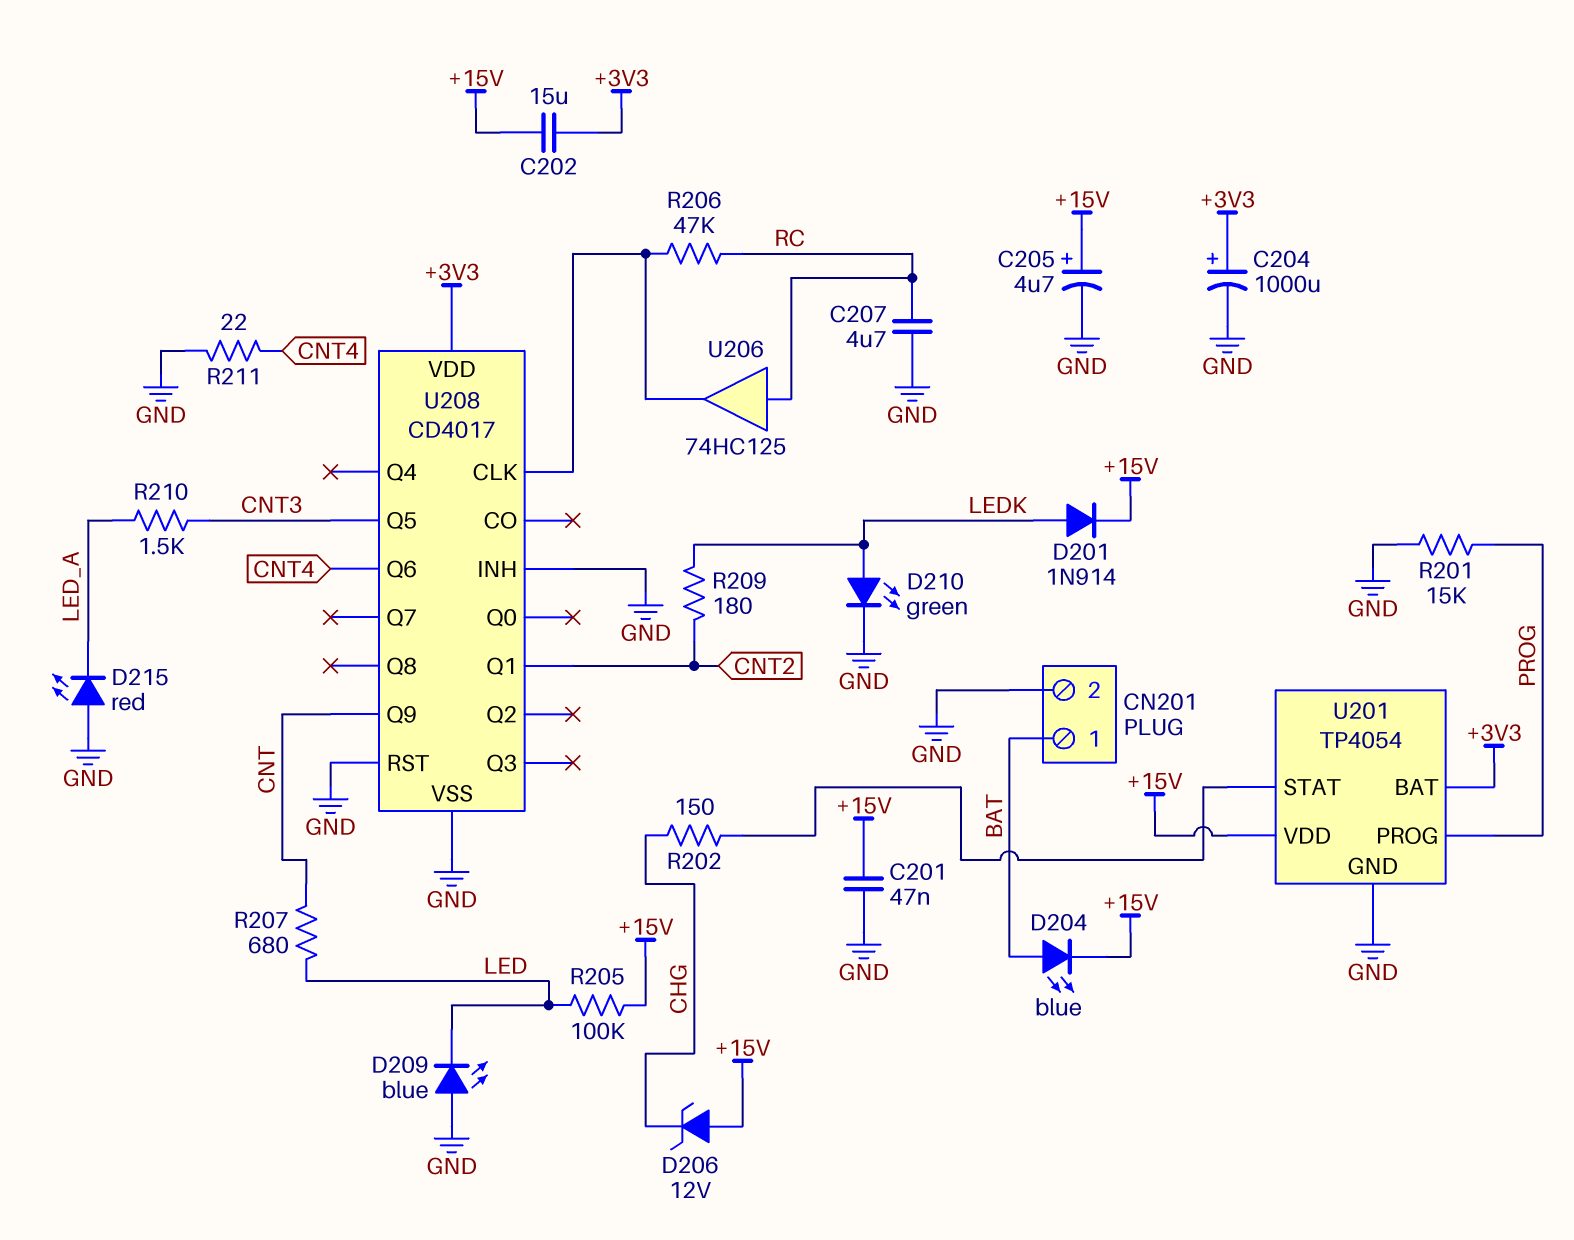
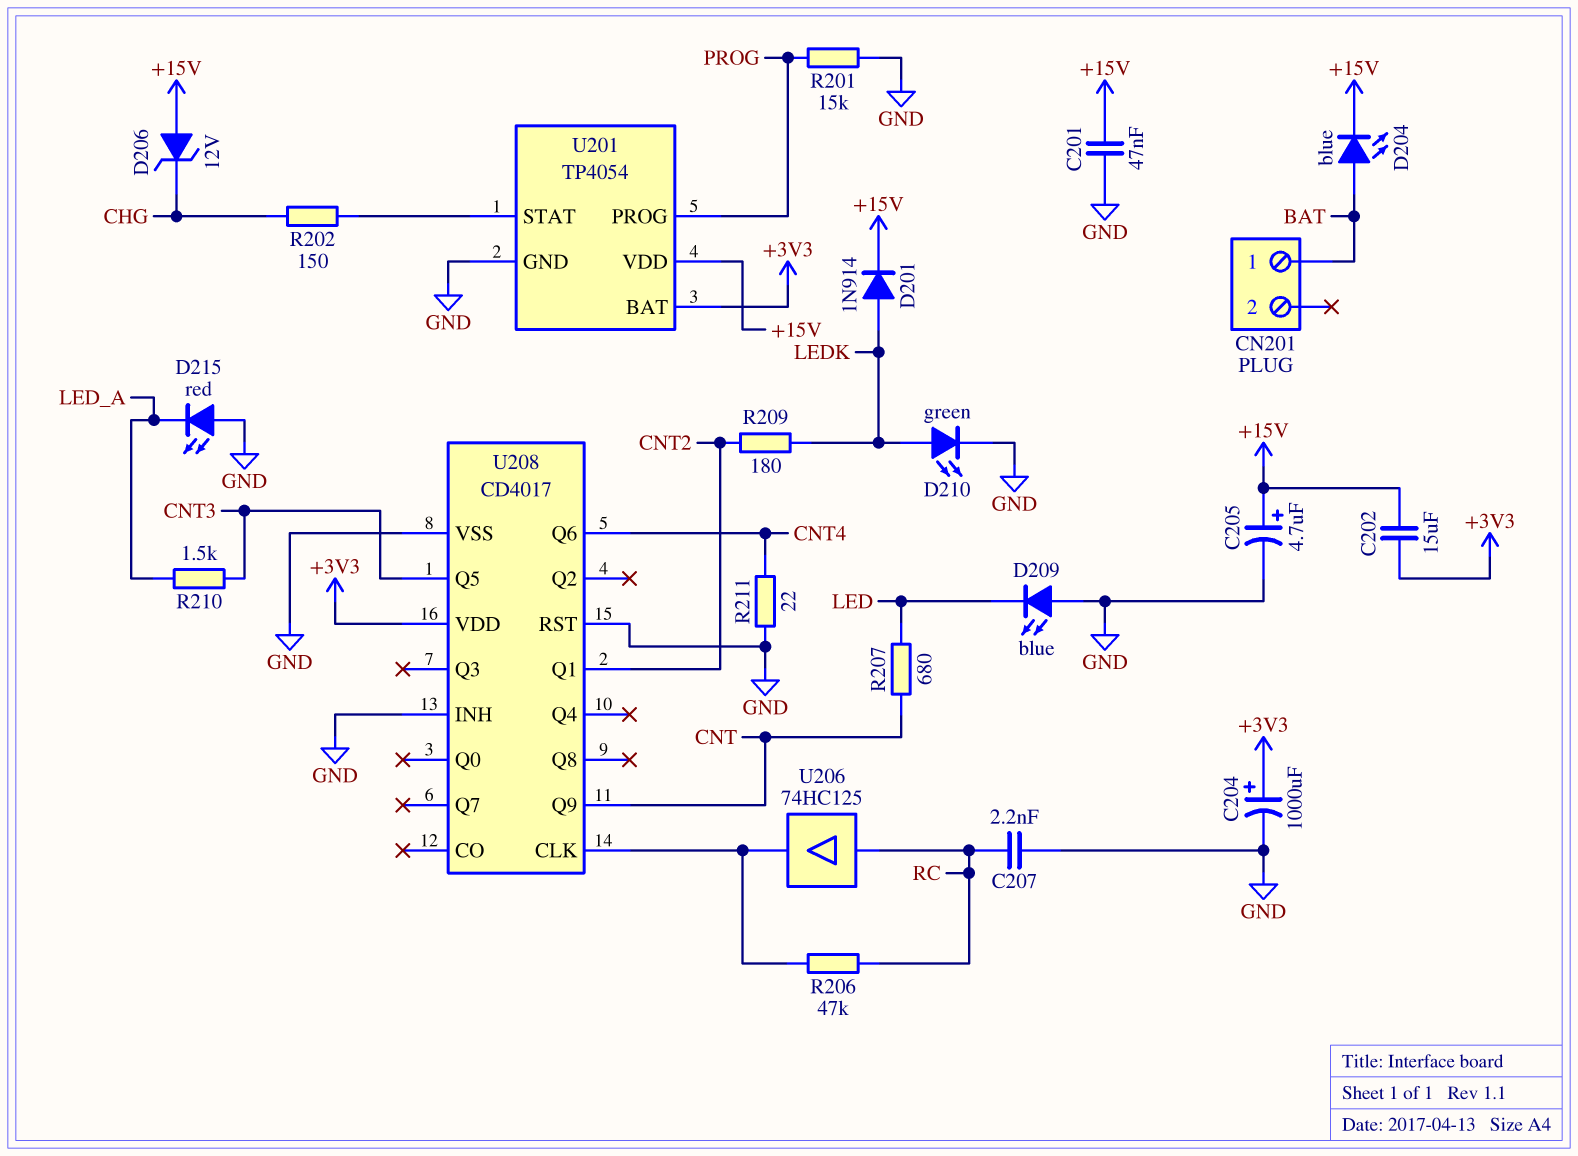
C207: 4.7uF (GND, RC) -> 2.2nF (GND, RC)
CN201 pin 2: GND -> none
R205: 100k (+15V, LED) -> none

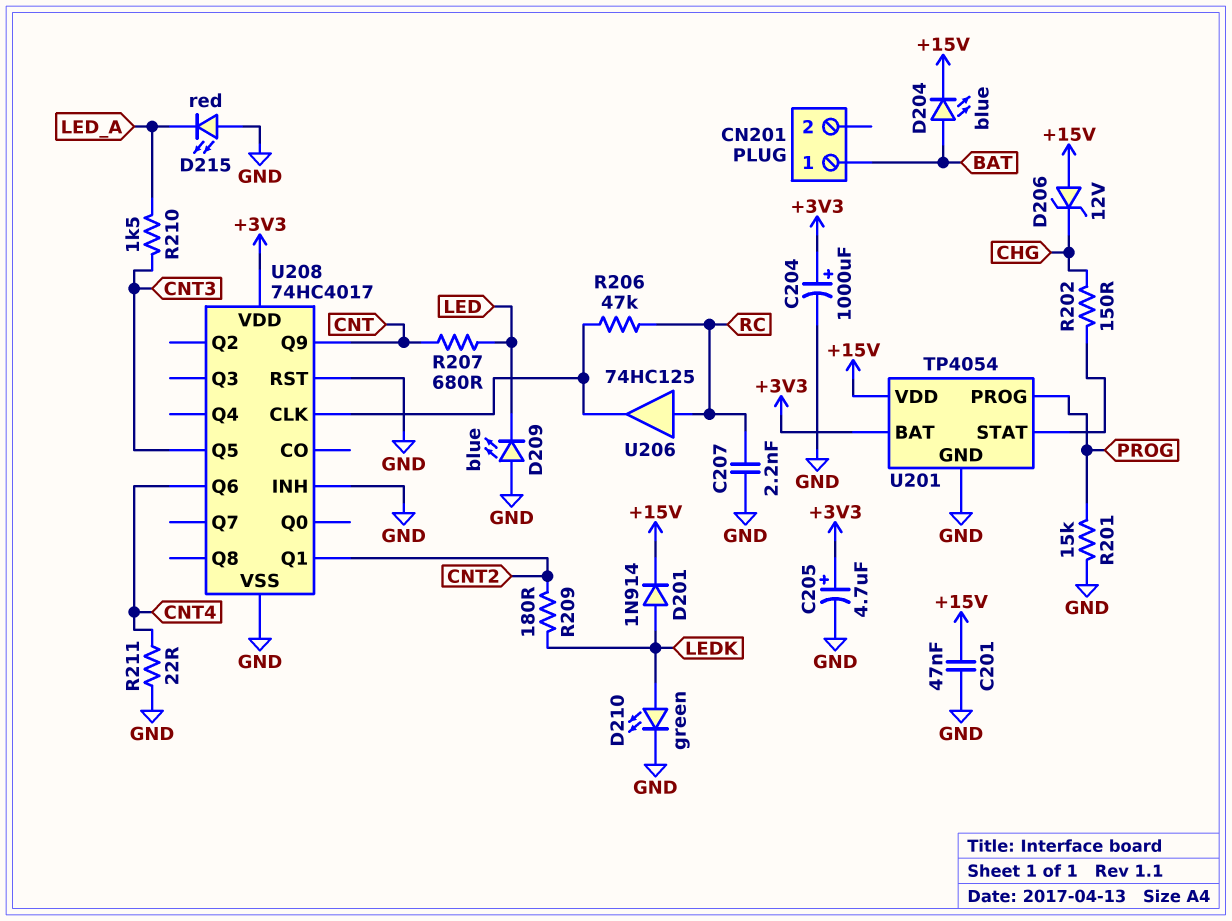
C202: 15uF (+3V3, +15V) -> none
C205: 4.7uF (plus +15V, minus GND) -> 4.7uF (plus +3V3, minus GND)
U208: CD4017 -> 74HC4017

